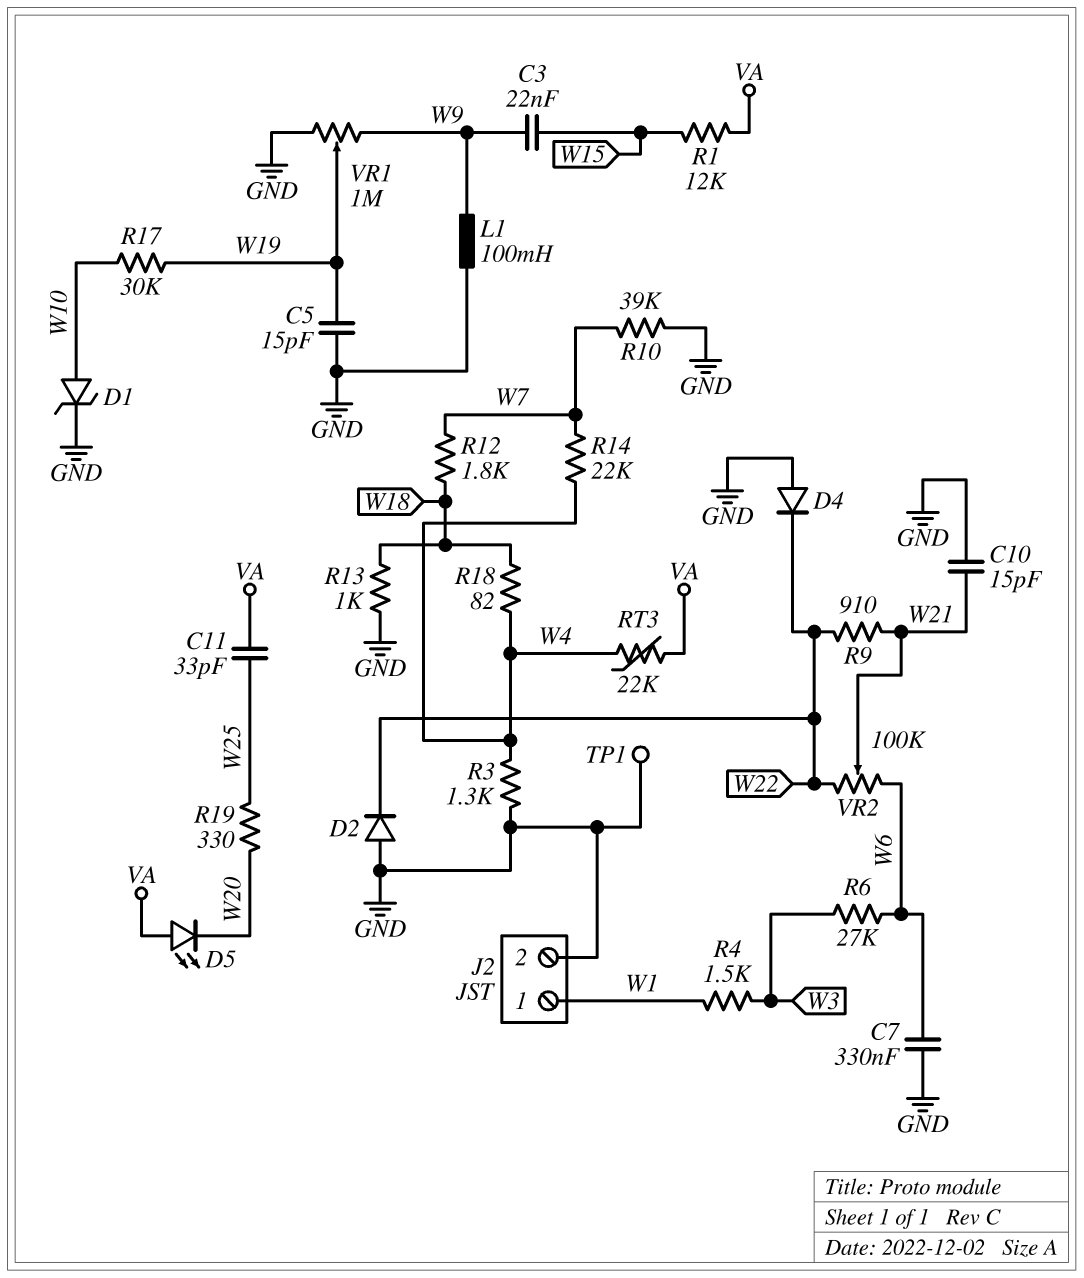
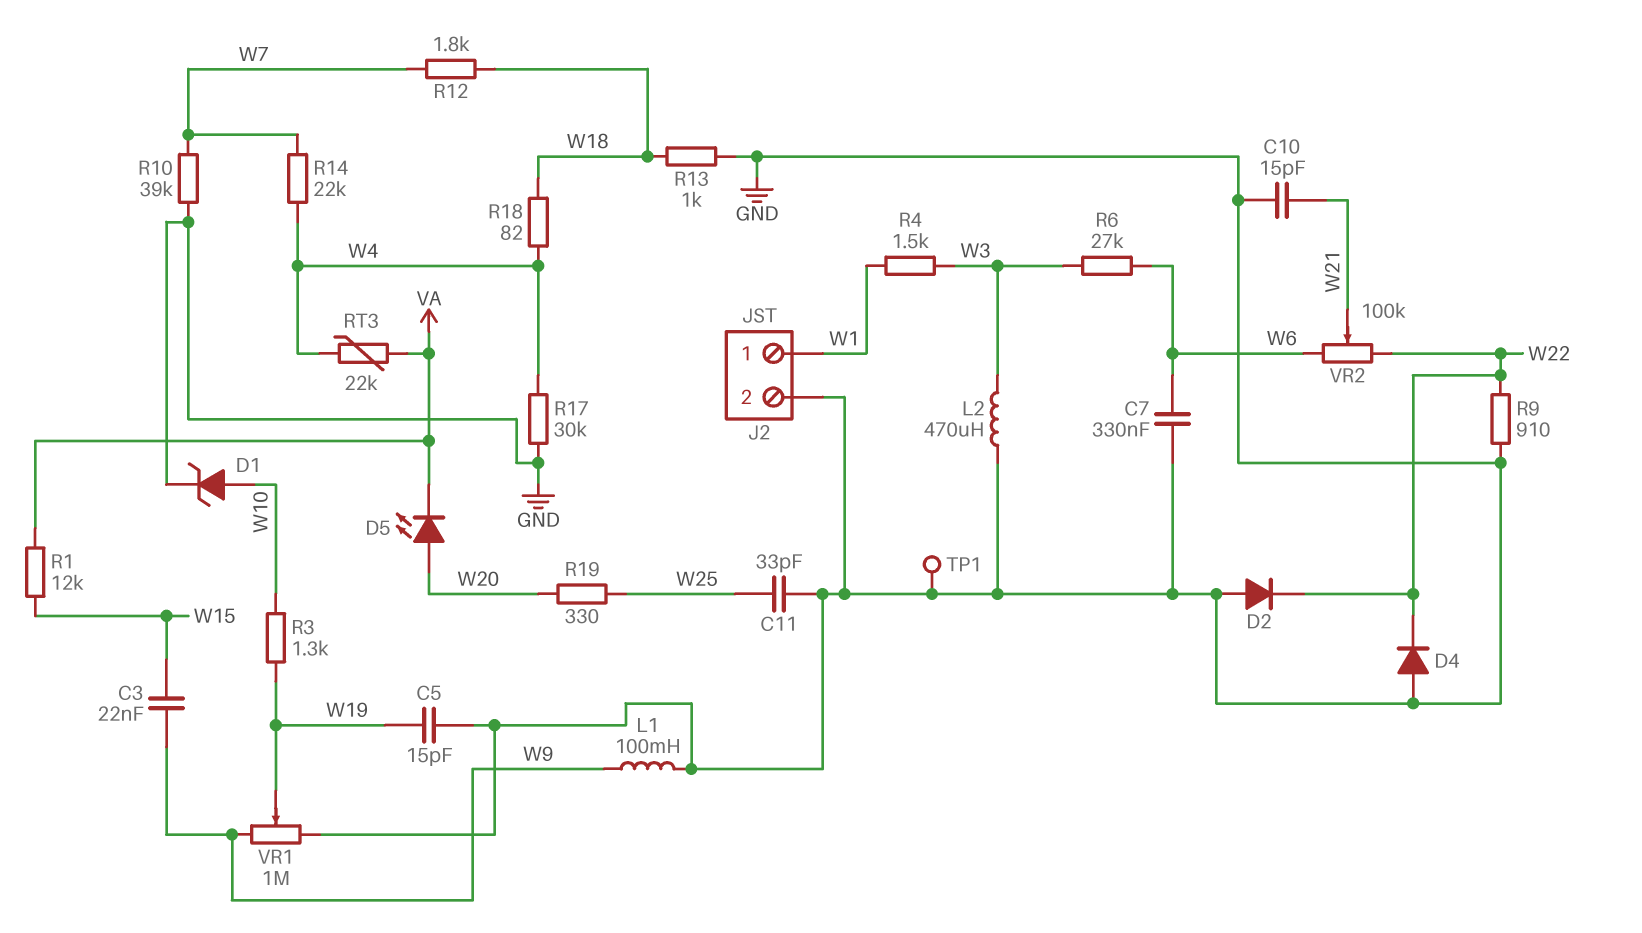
C11: 33pF (VA, W25) -> 33pF (GND, W25)
D5: LED (A VA, K W20) -> LED (A W20, K VA)
L2: none -> 470uH (GND, W3)
R3: 1.3k (GND, W4) -> 1.3k (W10, W19)
R9: 910 (W21, W22) -> 910 (GND, W22)
R17: 30k (W10, W19) -> 30k (GND, W4)

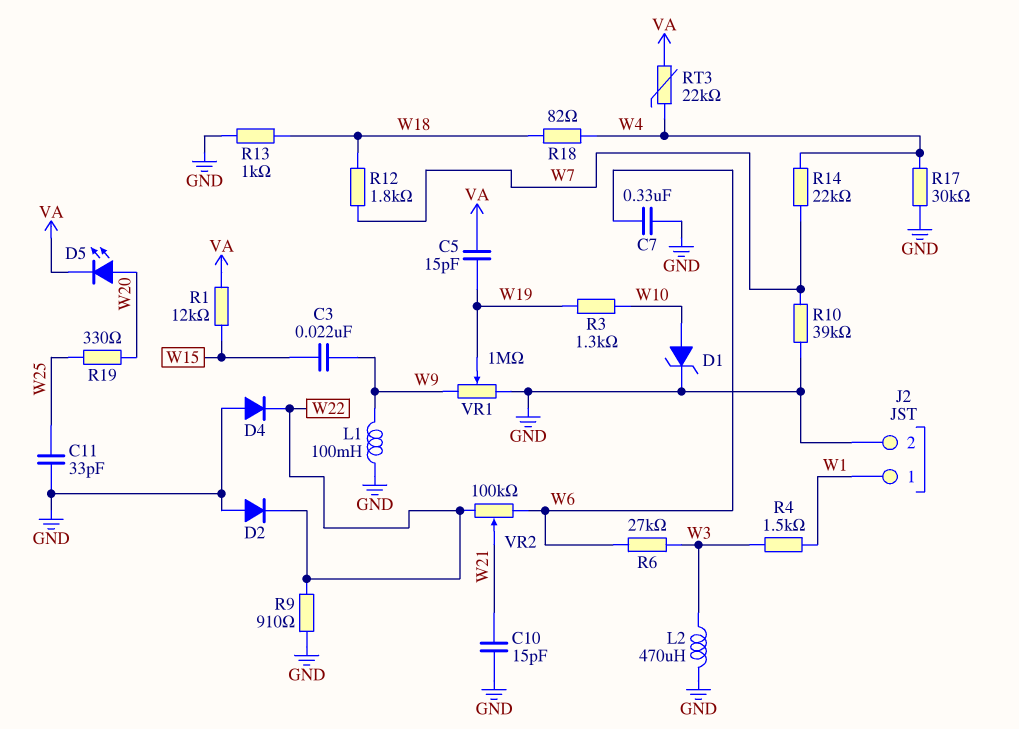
C5: 15pF (GND, W19) -> 15pF (VA, W19)
TP1: test point (GND) -> none

